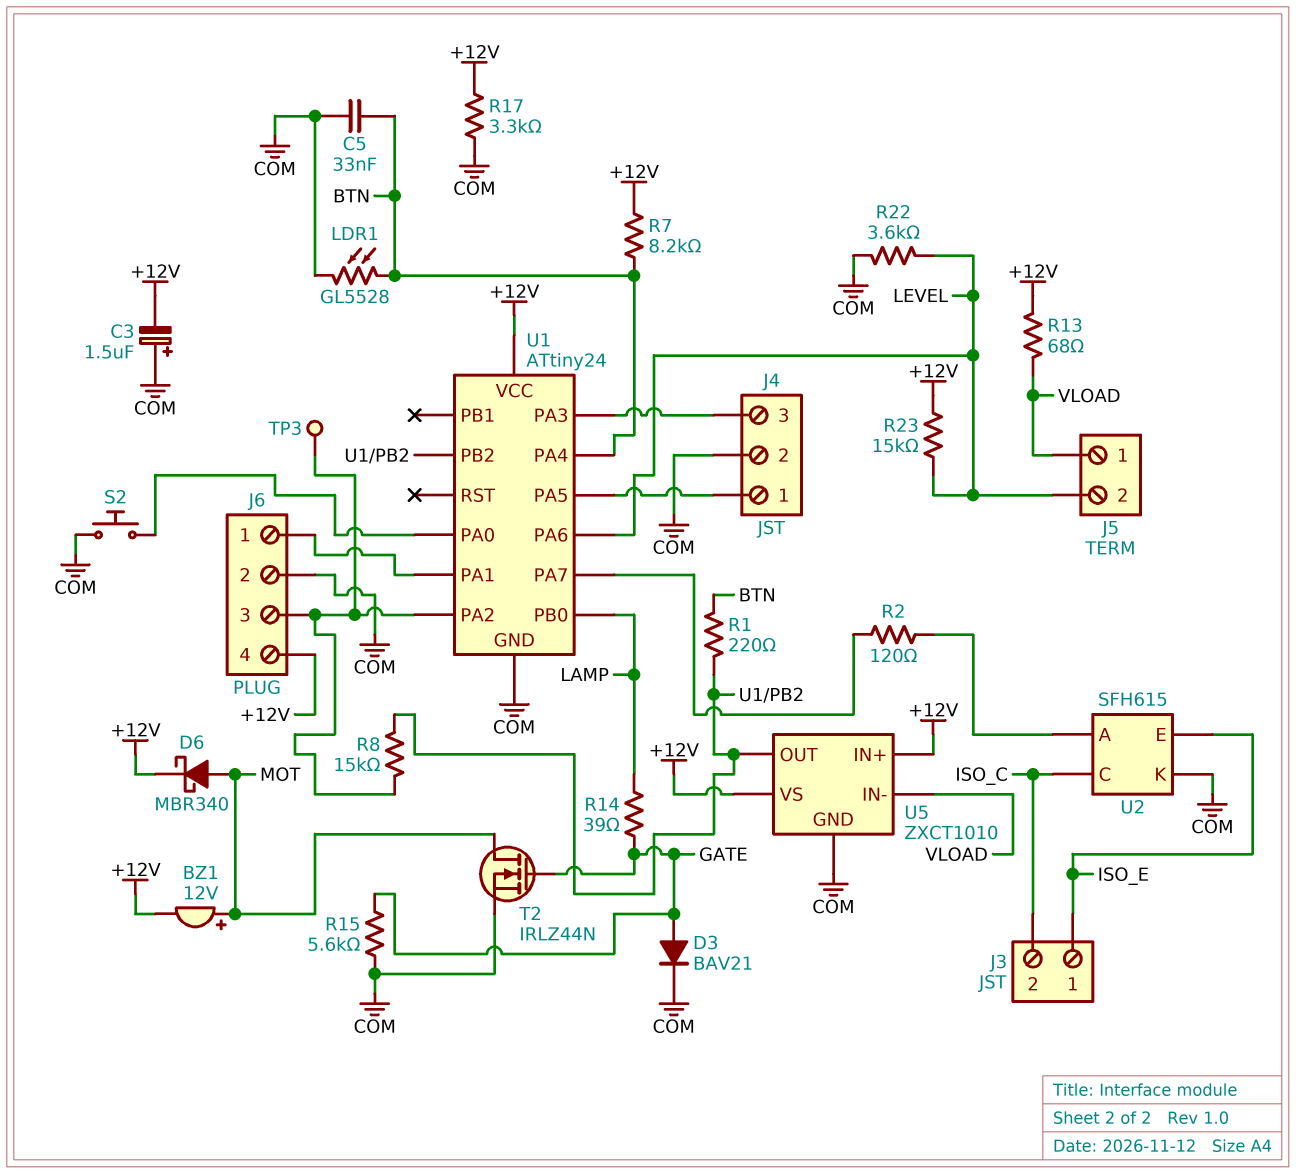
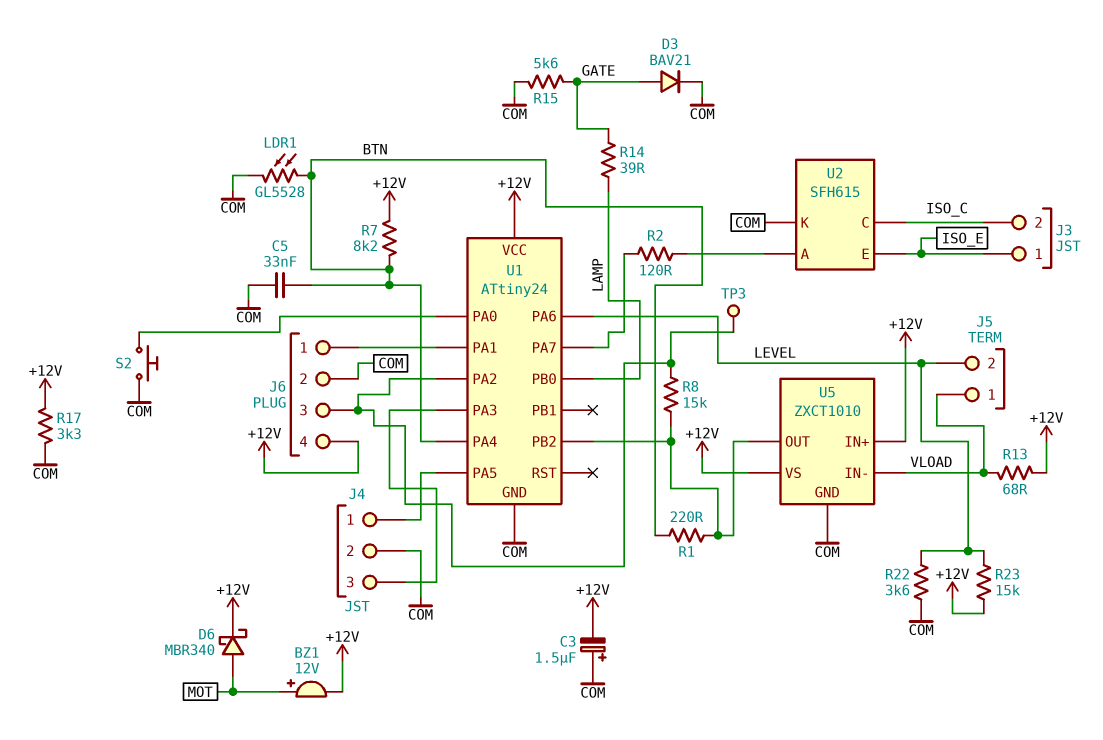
T2: NMOS IRLZ44N (G GATE, D MOT, S COM) -> none

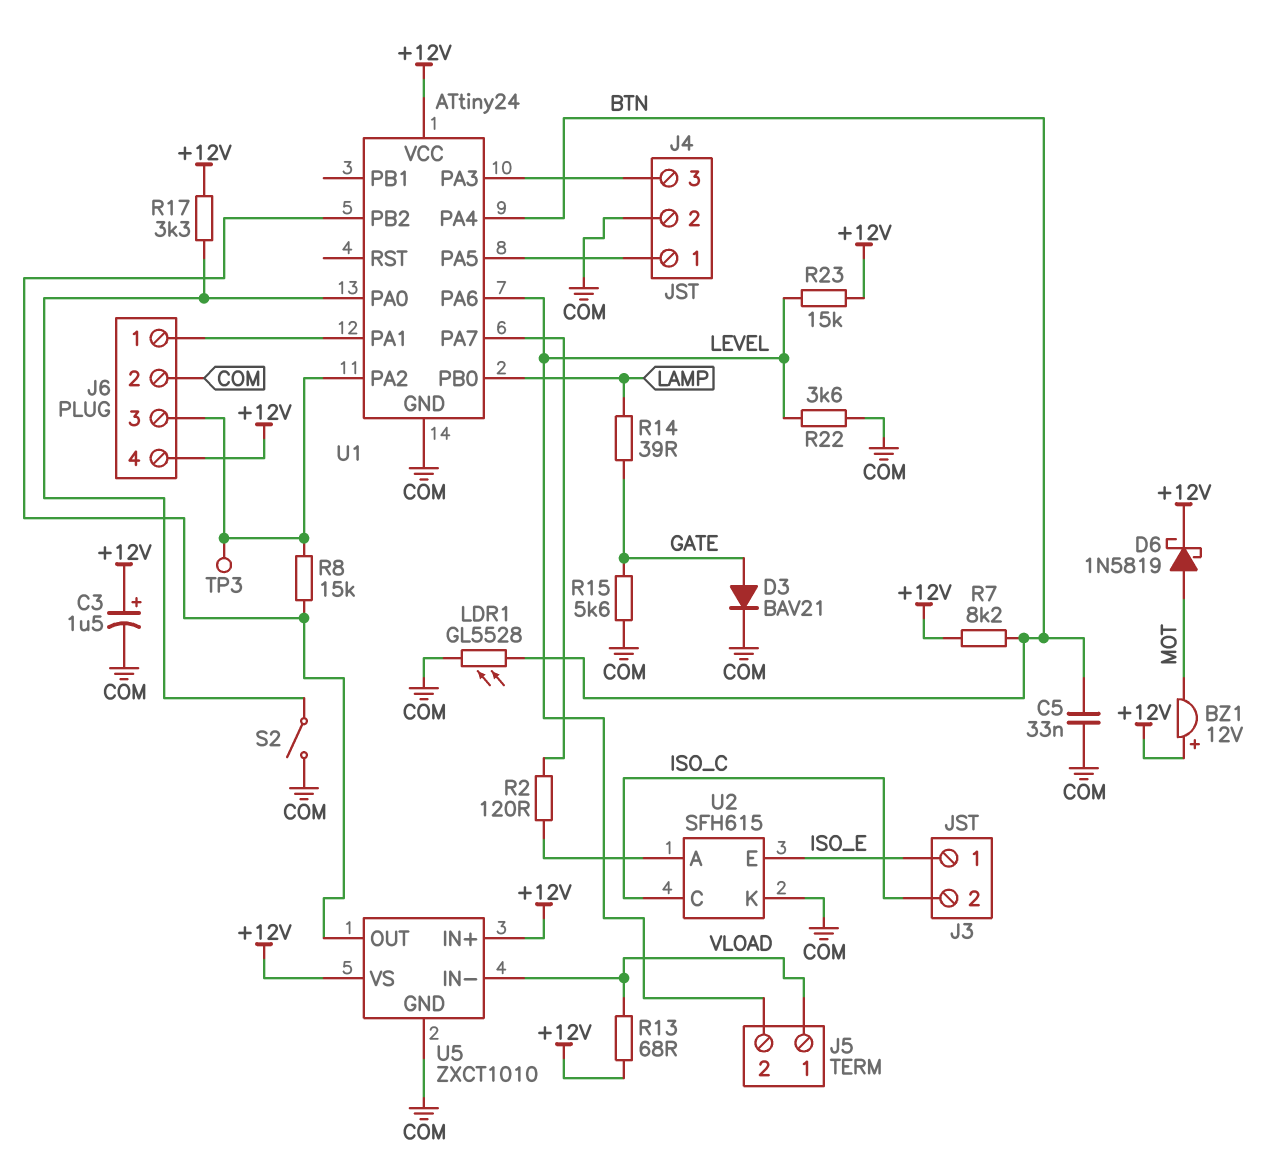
BZ1: buzzer 12V (plus MOT, minus +12V) -> buzzer 12V (plus +12V, minus MOT)
C3: 1.5uF (plus COM, minus +12V) -> 1.5uF (plus +12V, minus COM)
D6: schottky MBR340 (A MOT, K +12V) -> schottky 1N5819 (A MOT, K +12V)
R1: 220 (BTN, U1/PB2) -> none
R17: 3.3k (+12V, COM) -> 3.3k (+12V, U1/PA0)
S2: button (COM, U1/PA0) -> switch (COM, U1/PA0)

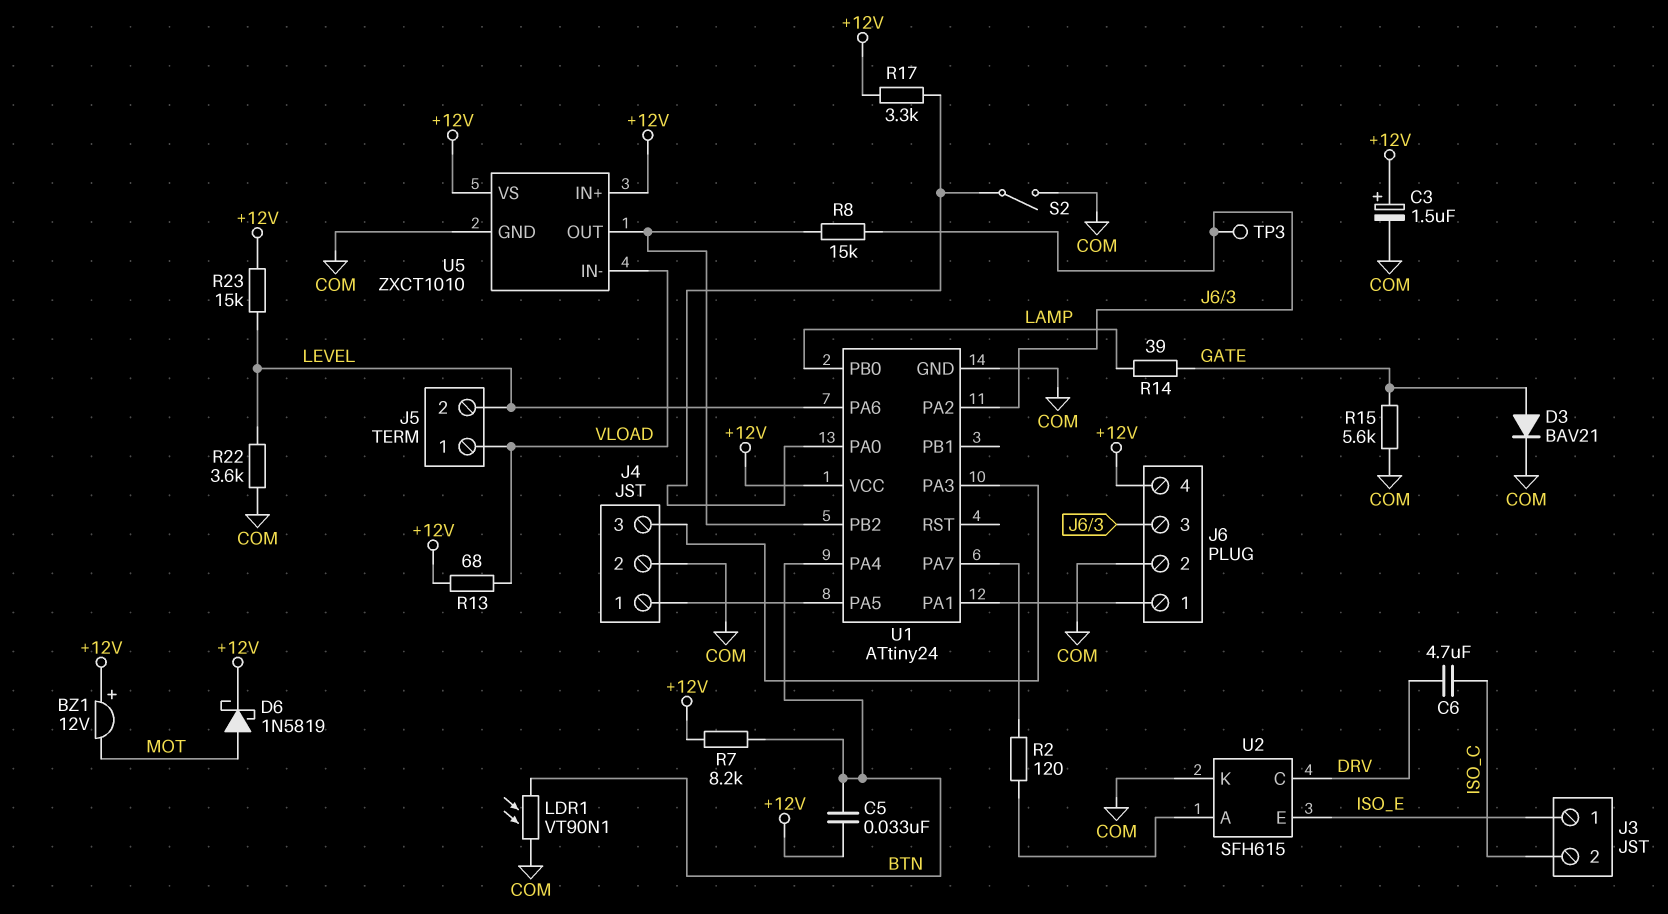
C5: 33nF (BTN, COM) -> 33nF (+12V, BTN)
C6: none -> 4.7uF (DRV, ISO_C)
LDR1: GL5528 (BTN, COM) -> VT90N1 (BTN, COM)
U2 pin C: ISO_C -> DRV

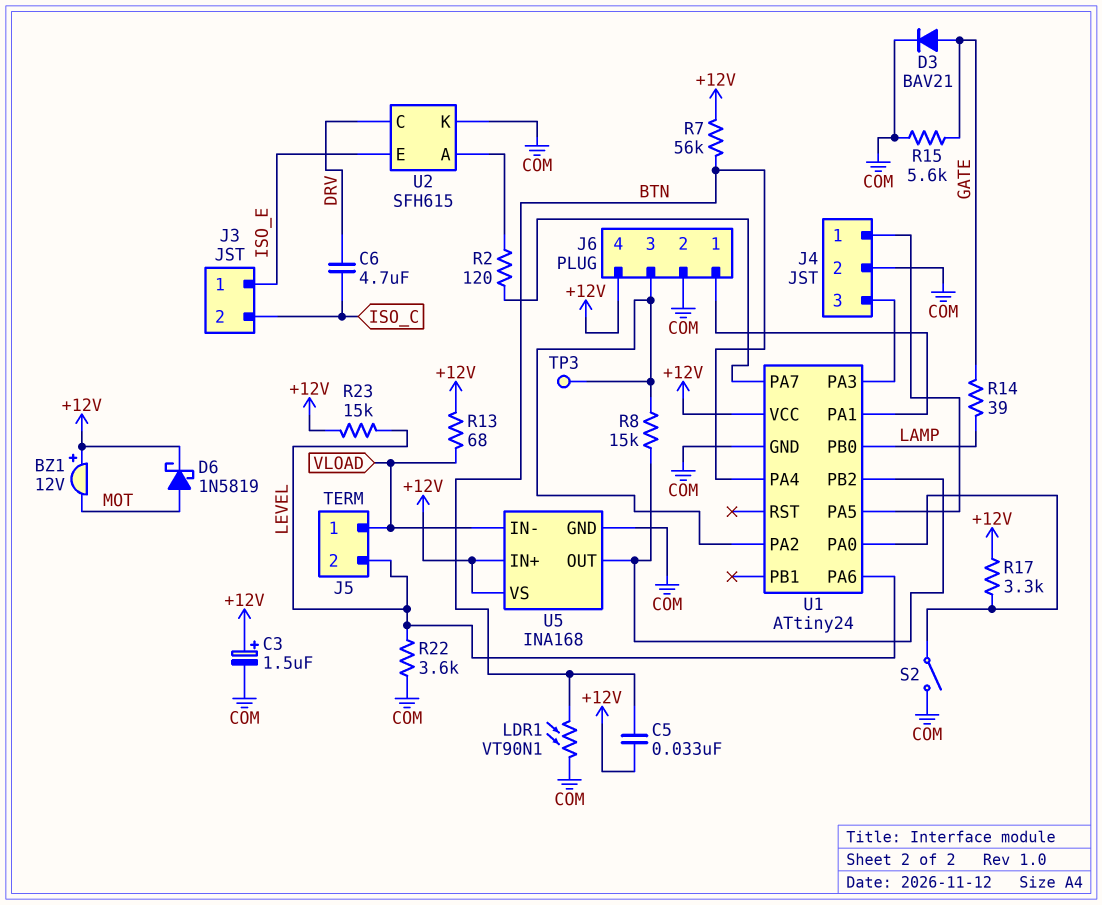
R7: 8.2k (+12V, BTN) -> 56k (+12V, BTN)
U5: ZXCT1010 -> INA168

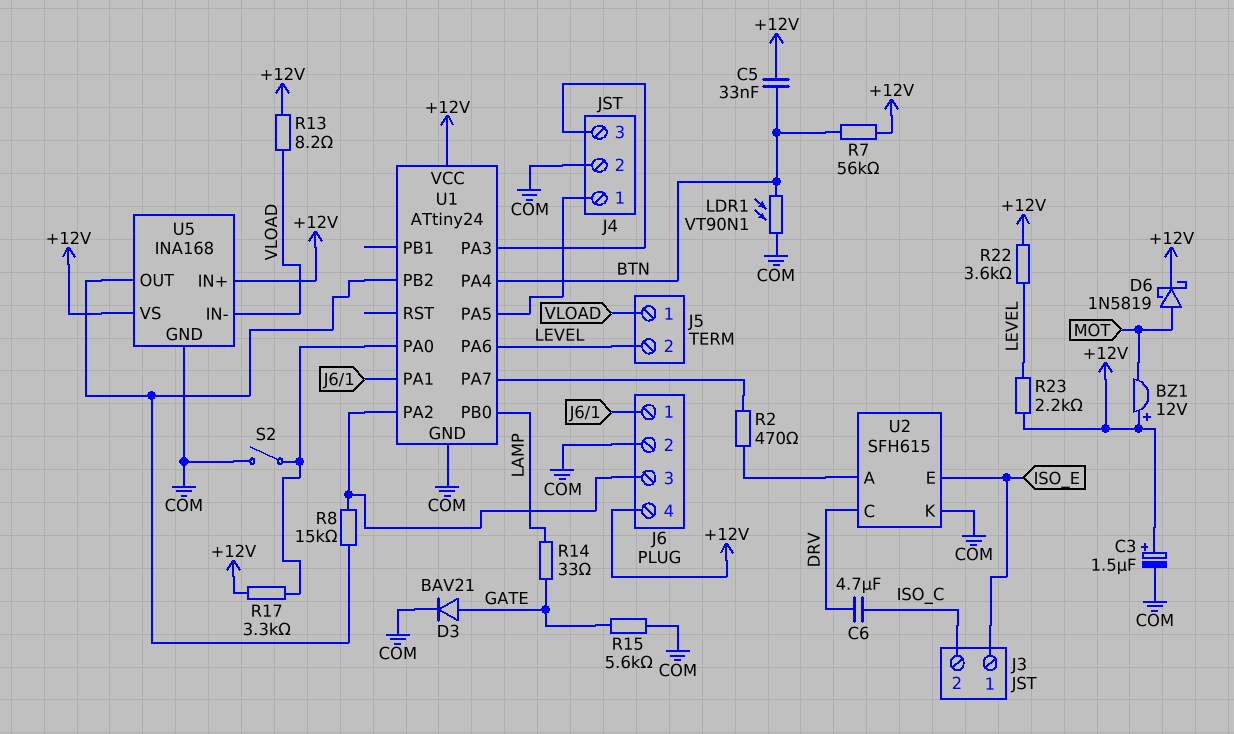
R2: 120 (U1/PA7, U2/A) -> 470 (U1/PA7, U2/A)
R13: 68 (+12V, VLOAD) -> 8.2 (+12V, VLOAD)
R14: 39 (GATE, LAMP) -> 33 (GATE, LAMP)
R22: 3.6k (COM, LEVEL) -> 3.6k (+12V, LEVEL)
R23: 15k (+12V, LEVEL) -> 2.2k (+12V, LEVEL)
TP3: test point (J6/3) -> none

